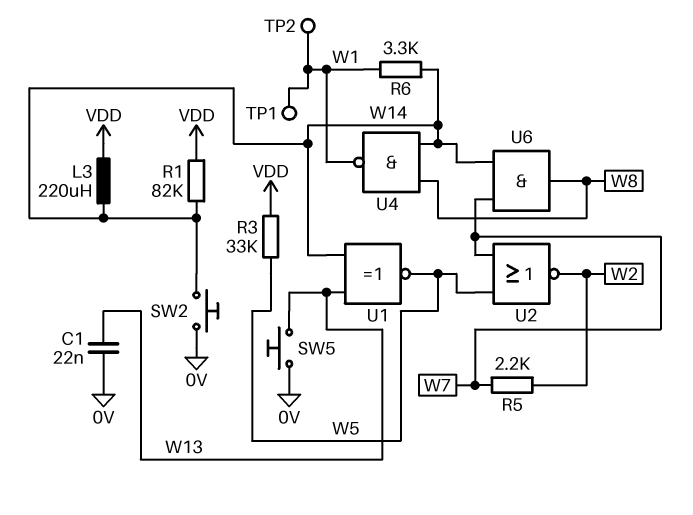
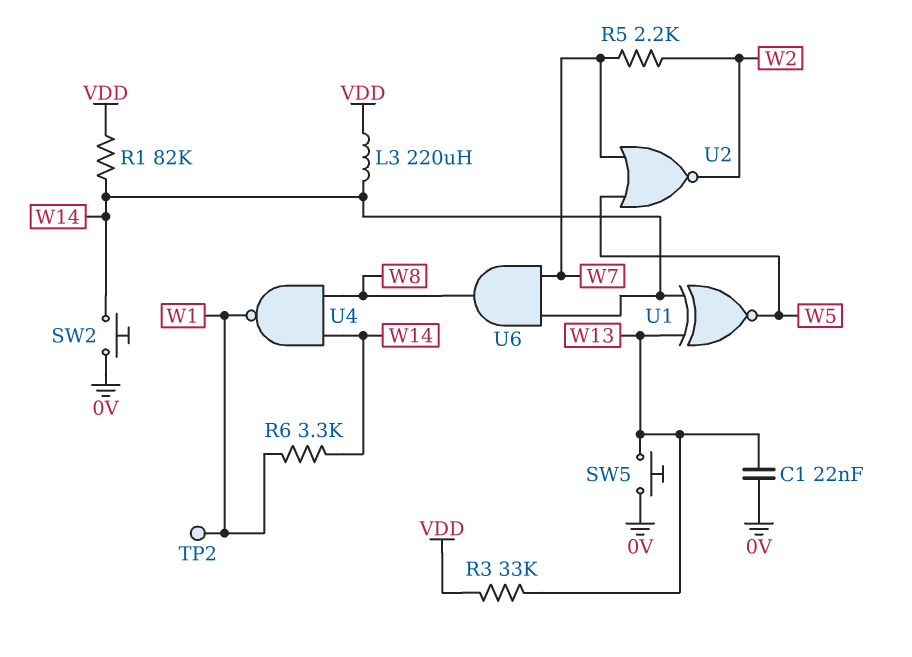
R3: 33k (VDD, W5) -> 33k (VDD, W13)
TP1: test point (W1) -> none

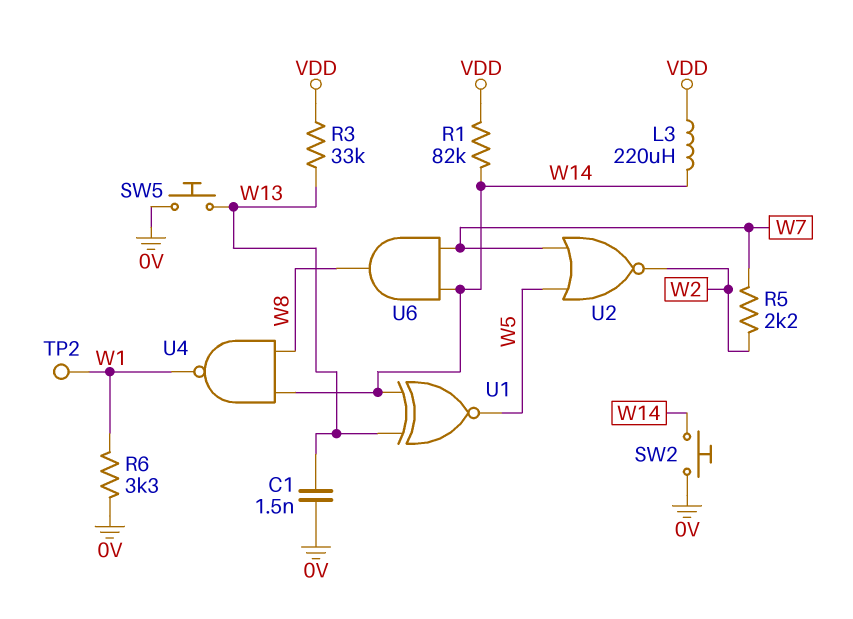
C1: 22nF (0V, W13) -> 1.5nF (0V, W13)
R6: 3.3k (W1, W14) -> 3.3k (0V, W1)

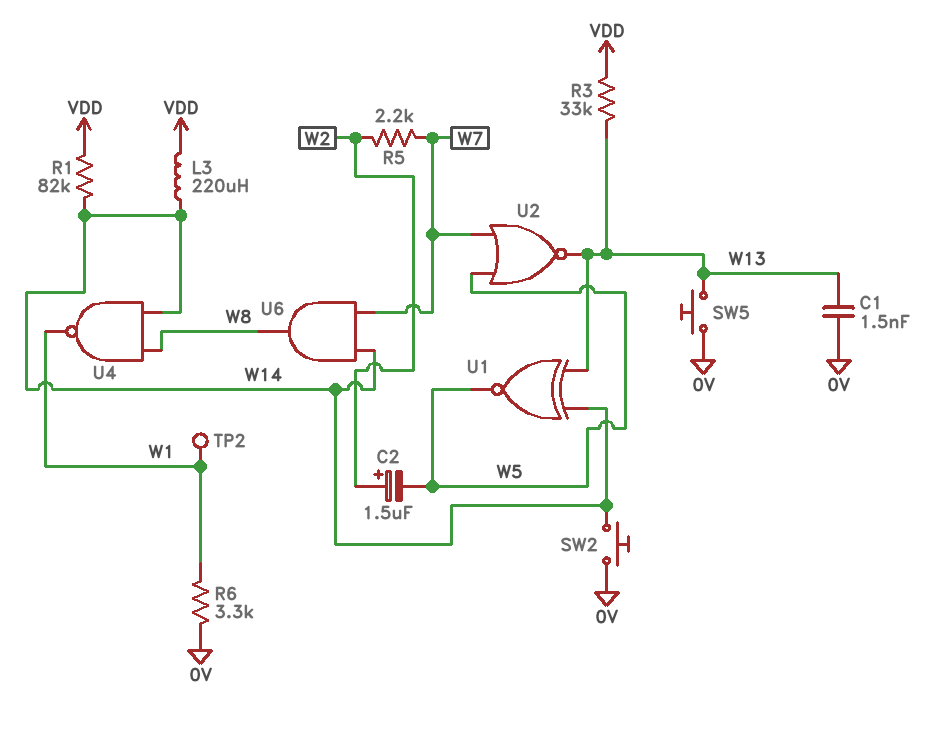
C2: none -> 1.5uF (plus W2, minus W5)
U2: NOR (in W5, in W7, out W2) -> NOR (in W5, in W7, out W13)

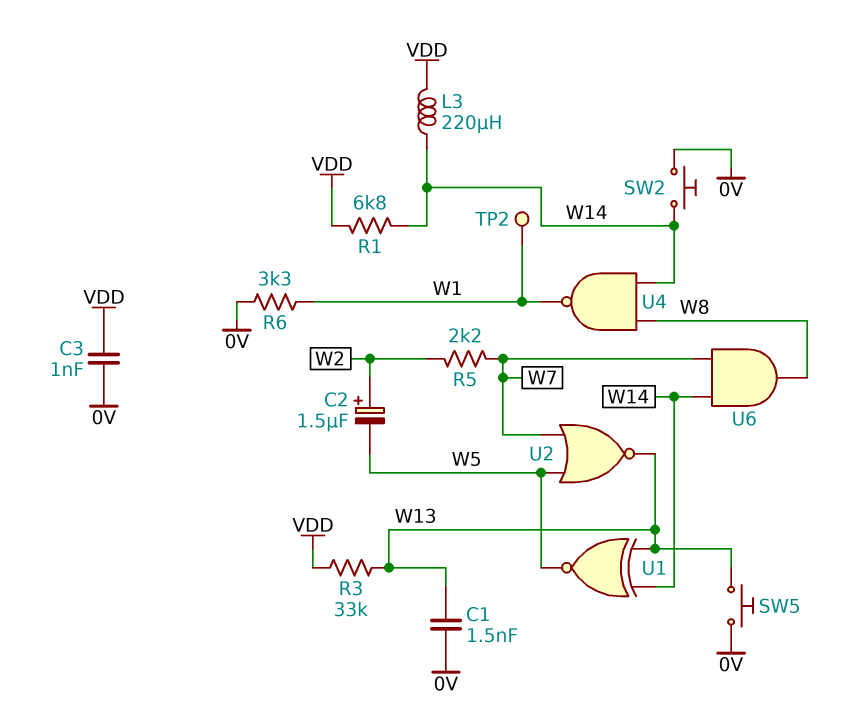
C3: none -> 1nF (0V, VDD)
R1: 82k (VDD, W14) -> 6.8k (VDD, W14)

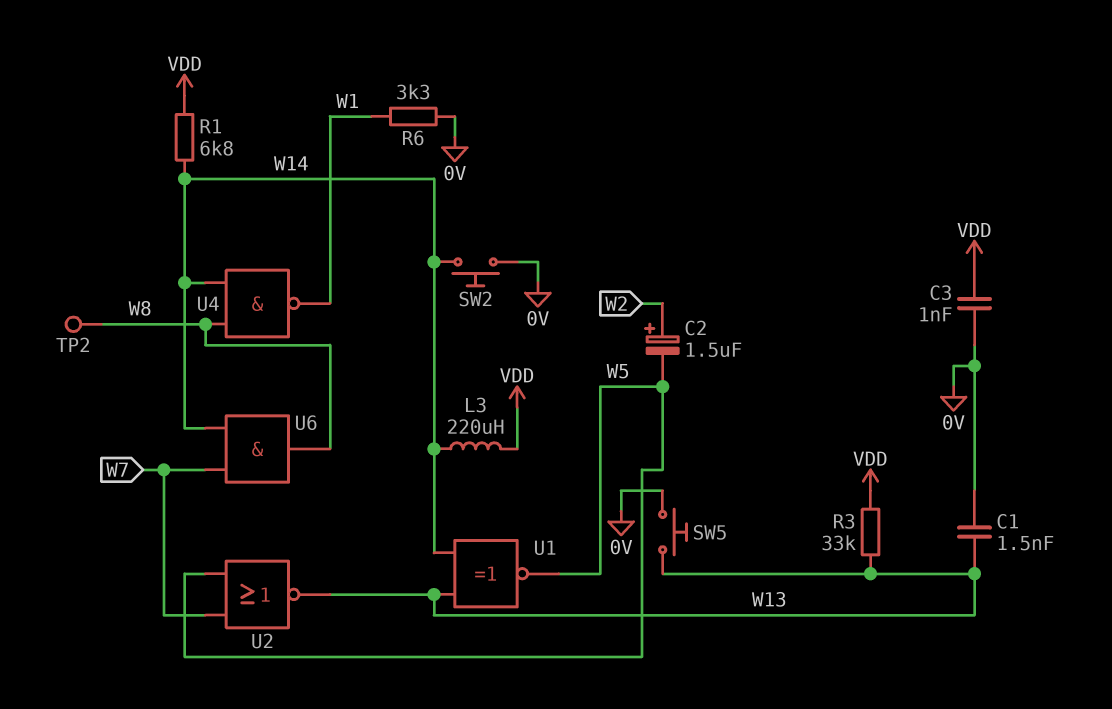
R5: 2.2k (W2, W7) -> none
TP2: test point (W1) -> test point (W8)

